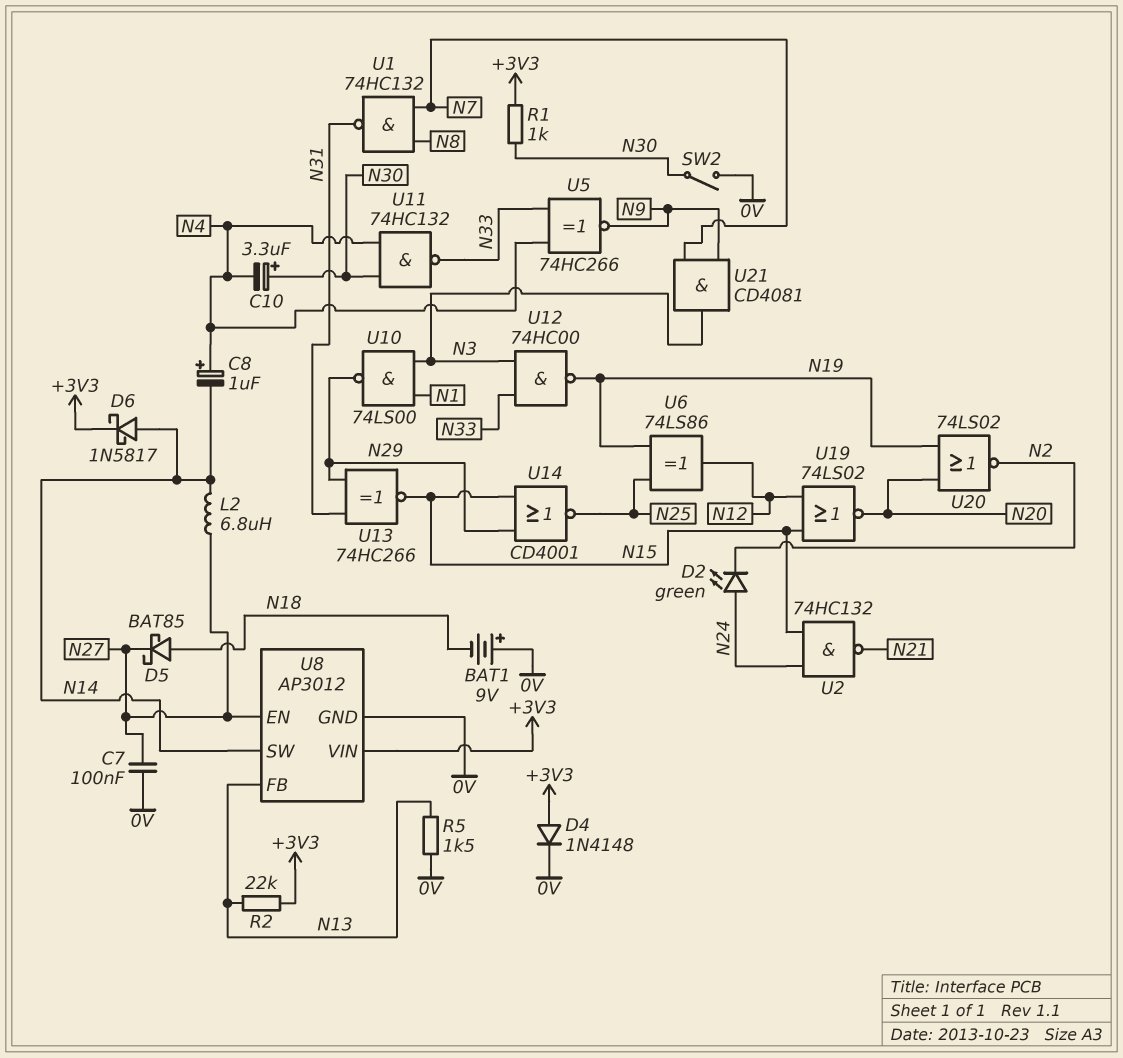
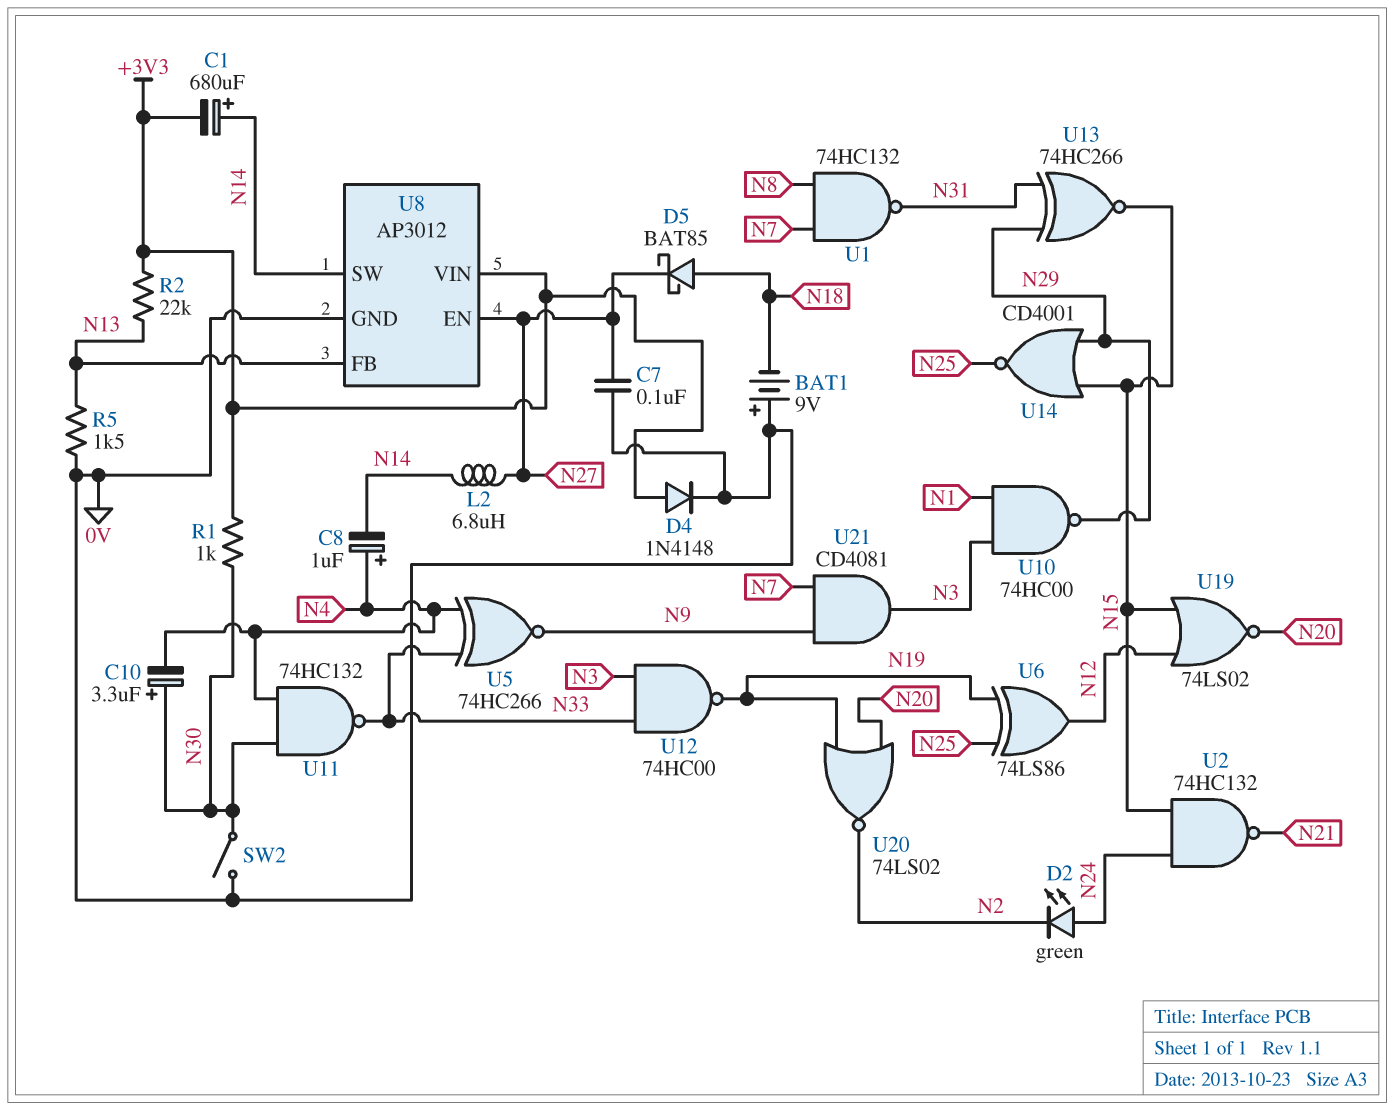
C1: none -> 680uF (plus N14, minus +3V3)
D6: schottky 1N5817 (A N14, K +3V3) -> none
U10: NAND 74LS00 (in N1, in N3, out N29) -> NAND 74HC00 (in N1, in N3, out N29)

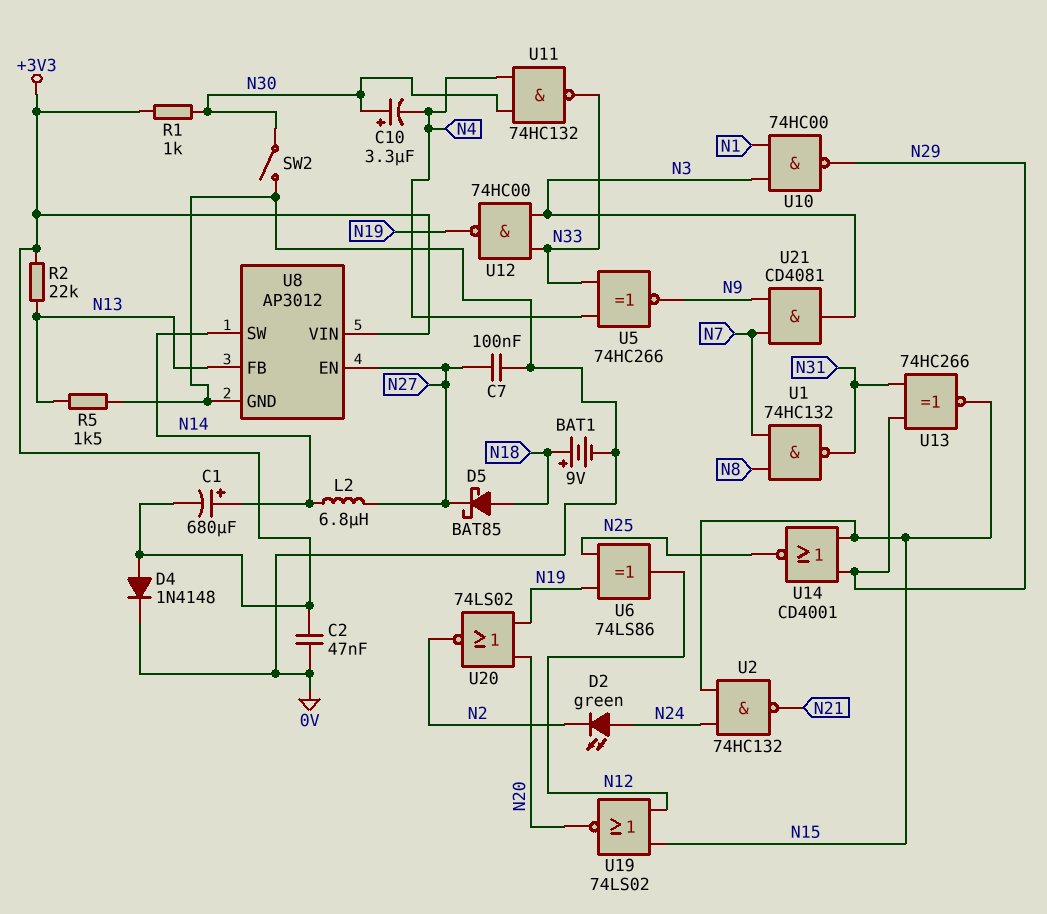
BAT1: 9V (plus 0V, minus N18) -> 9V (plus N18, minus 0V)
C2: none -> 47nF (+3V3, 0V)
C8: 1uF (plus N4, minus N14) -> none

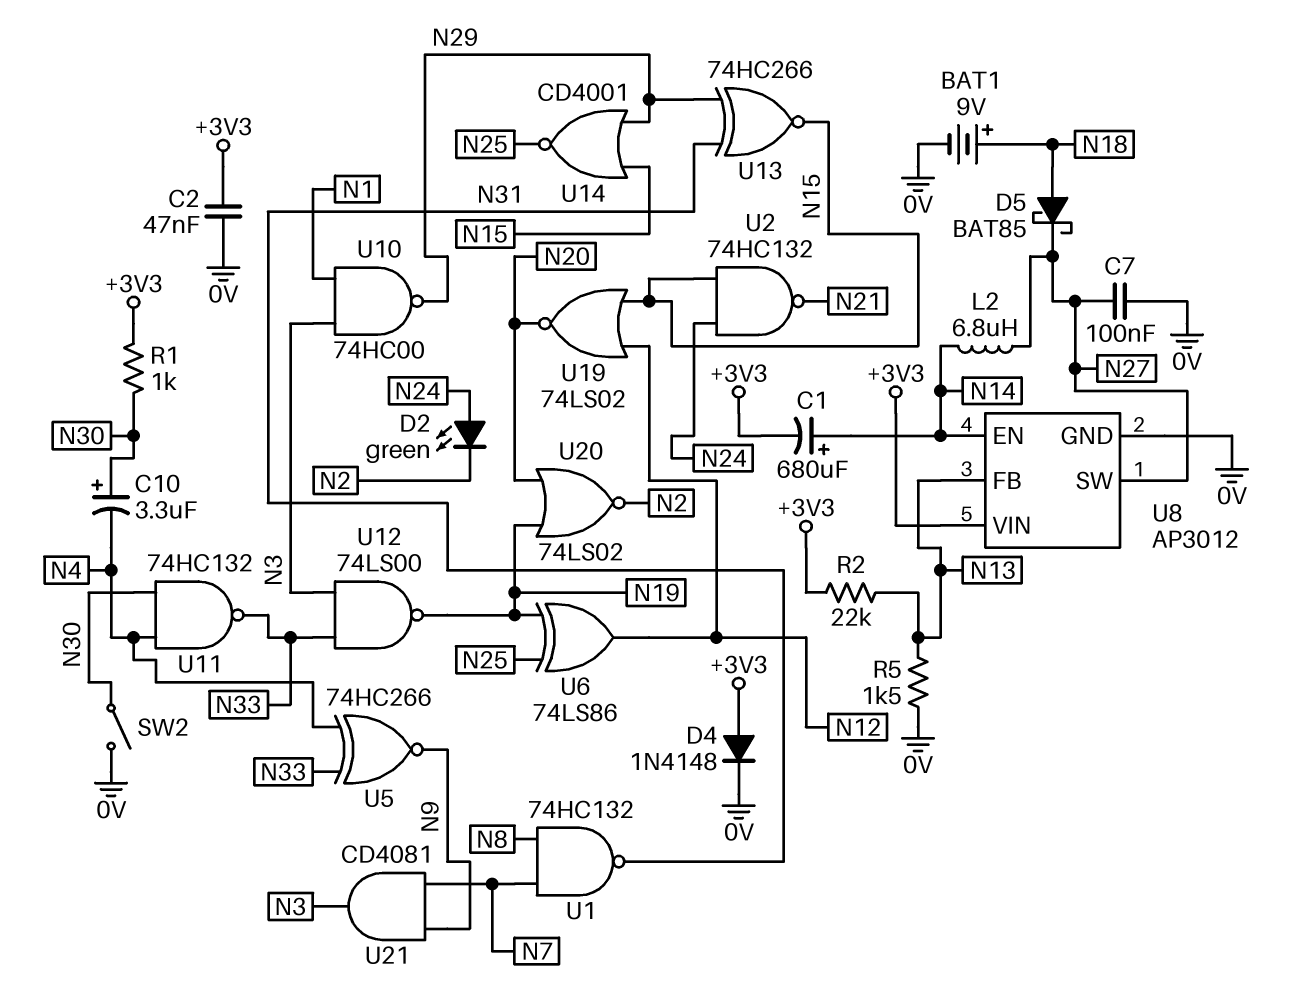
U8 pin EN: N27 -> N14
U8 pin SW: N14 -> N27
U12: NAND 74HC00 (in N3, in N33, out N19) -> NAND 74LS00 (in N3, in N33, out N19)

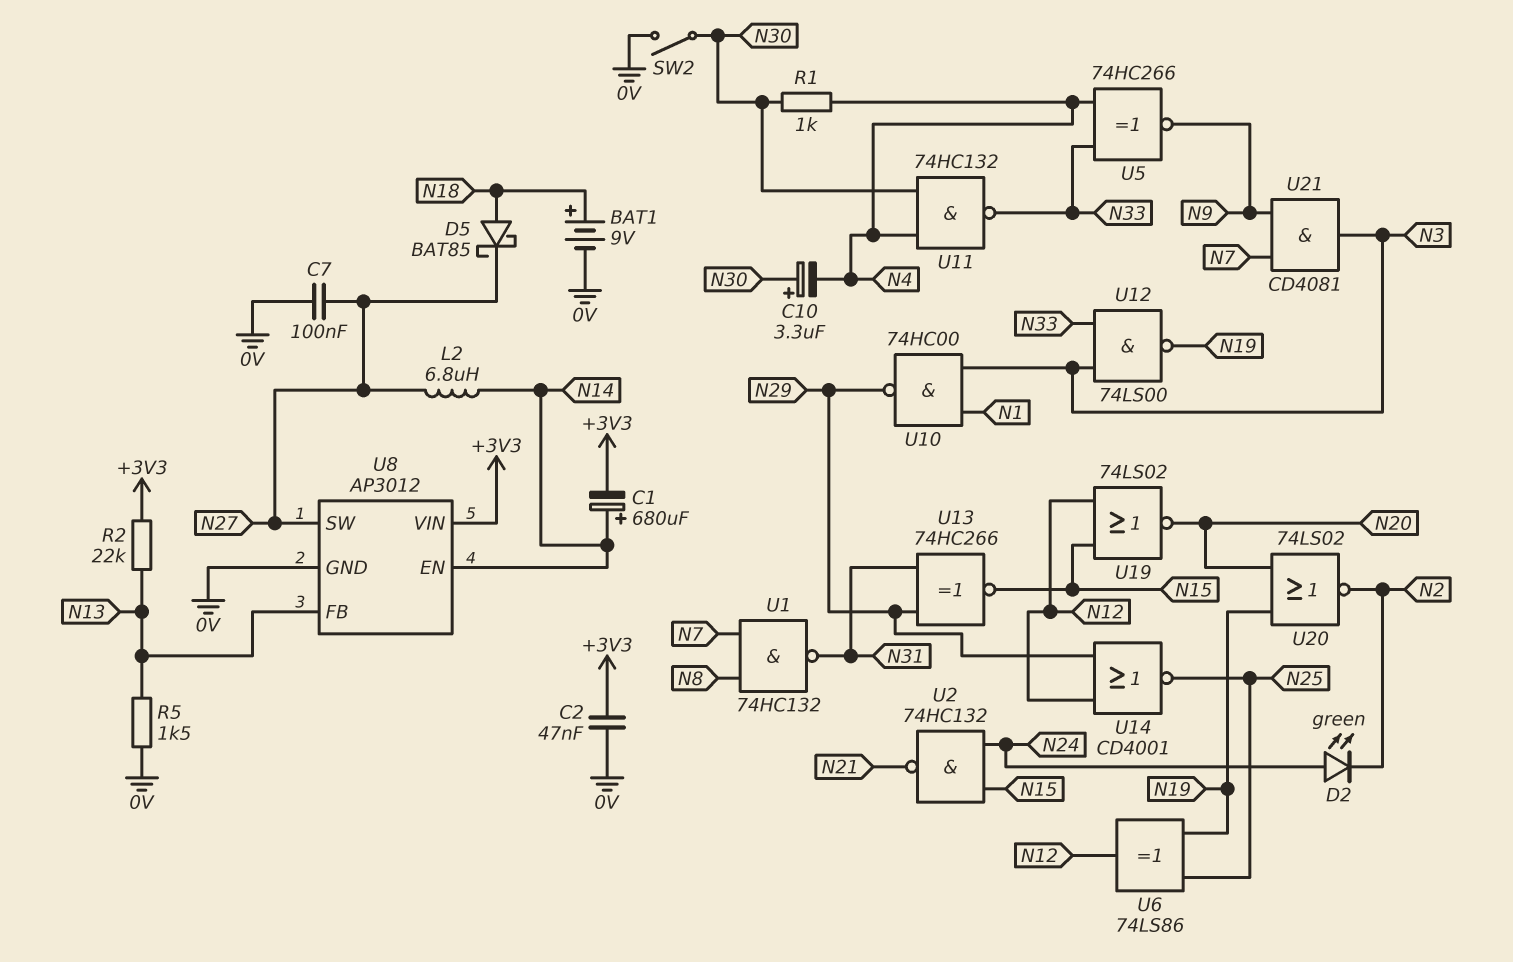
D4: diode 1N4148 (A +3V3, K 0V) -> none
R1: 1k (+3V3, N30) -> 1k (N4, N30)
U14: NOR CD4001 (in N15, in N29, out N25) -> NOR CD4001 (in N12, in N29, out N25)

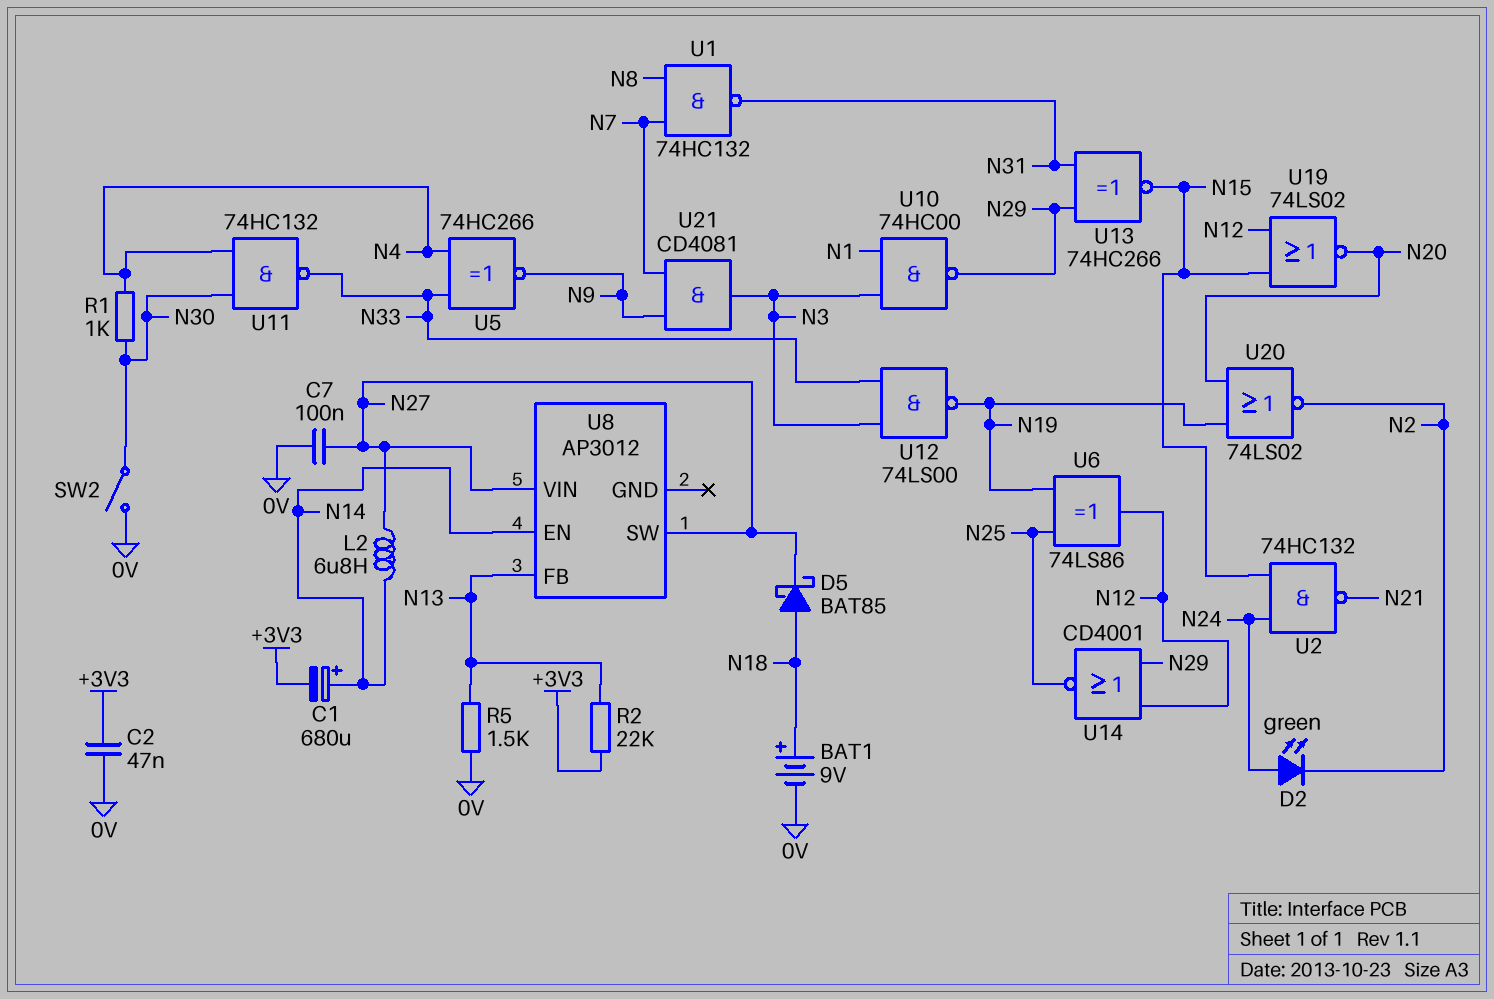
C10: 3.3uF (plus N30, minus N4) -> none
U8 pin GND: 0V -> none
U8 pin VIN: +3V3 -> N27

